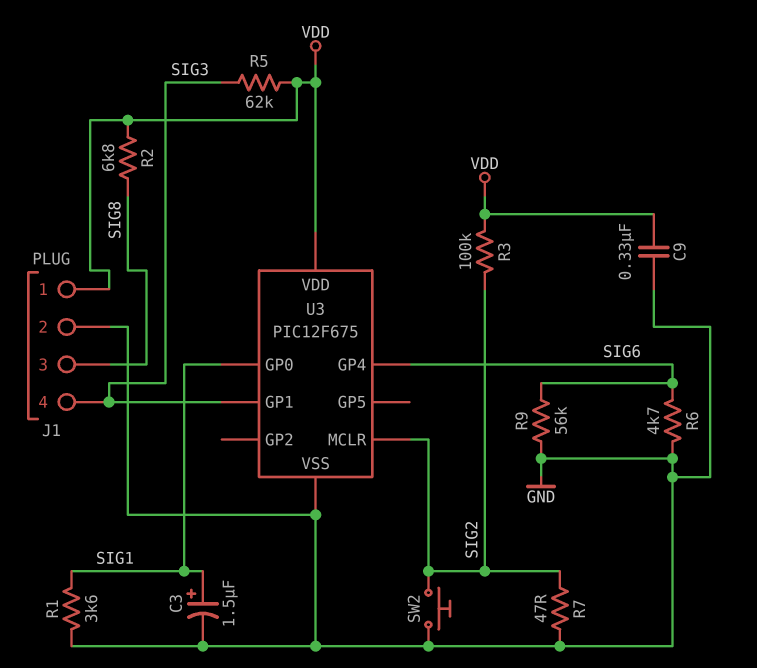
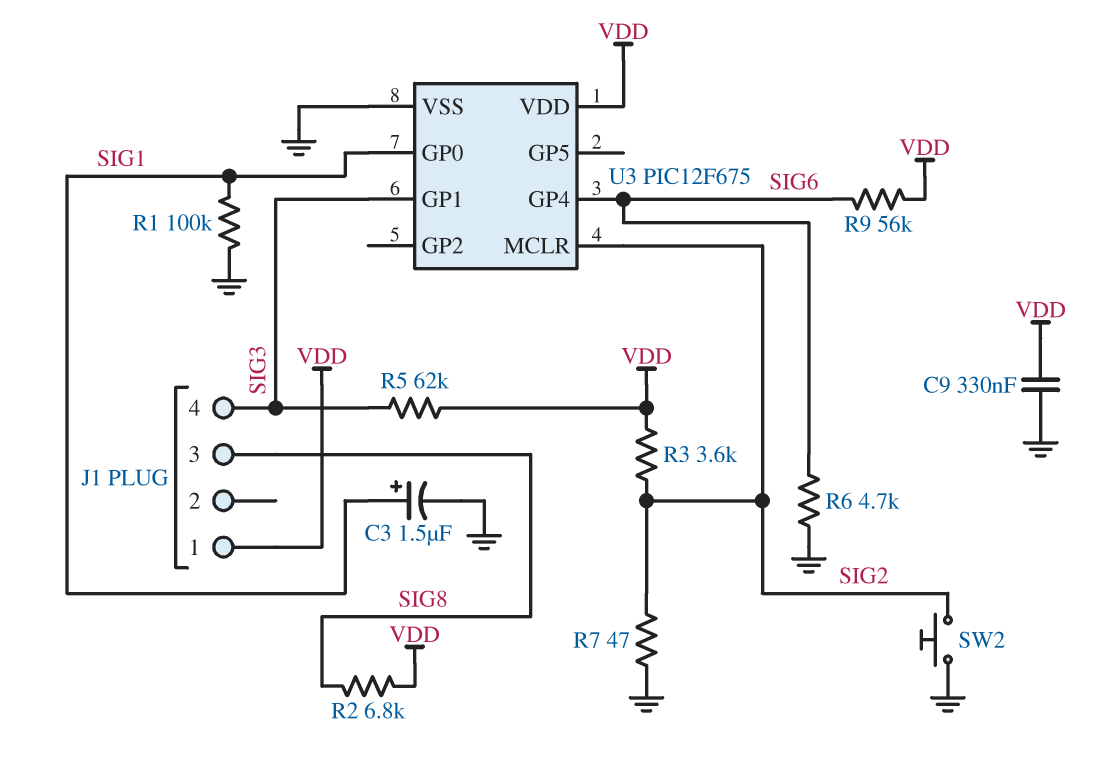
J1 pin 2: GND -> none
R1: 3.6k (GND, SIG1) -> 100k (GND, SIG1)
R3: 100k (SIG2, VDD) -> 3.6k (SIG2, VDD)
R9: 56k (GND, SIG6) -> 56k (SIG6, VDD)

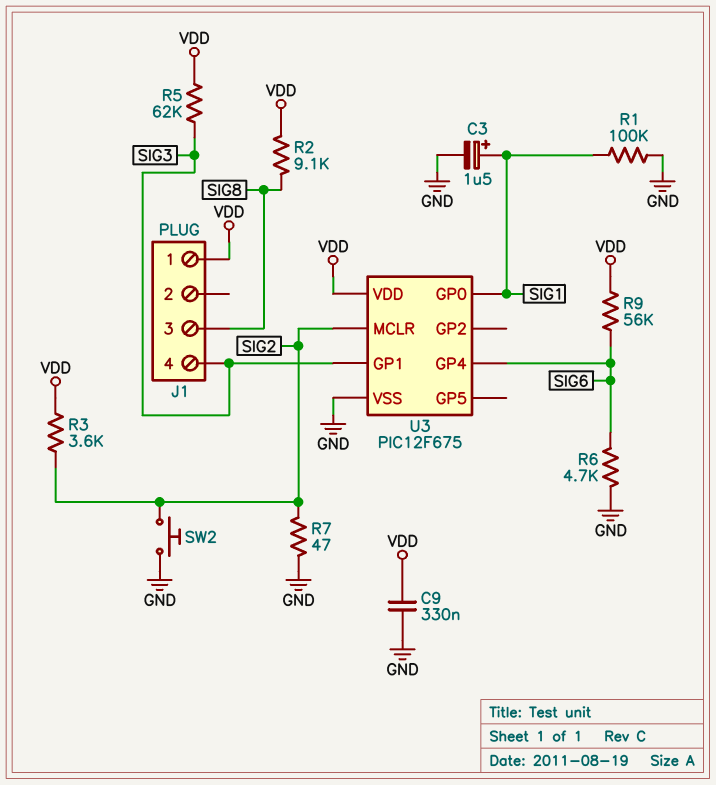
R2: 6.8k (SIG8, VDD) -> 9.1k (SIG8, VDD)

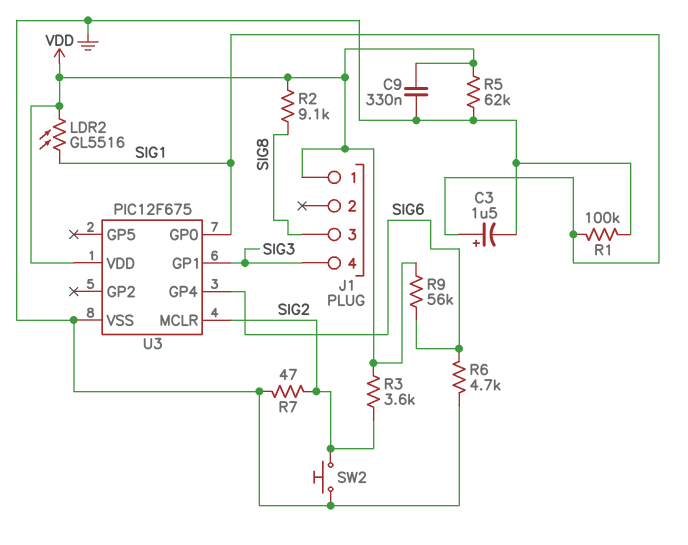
LDR2: none -> GL5516 (SIG1, VDD)
R5: 62k (SIG3, VDD) -> 62k (GND, VDD)

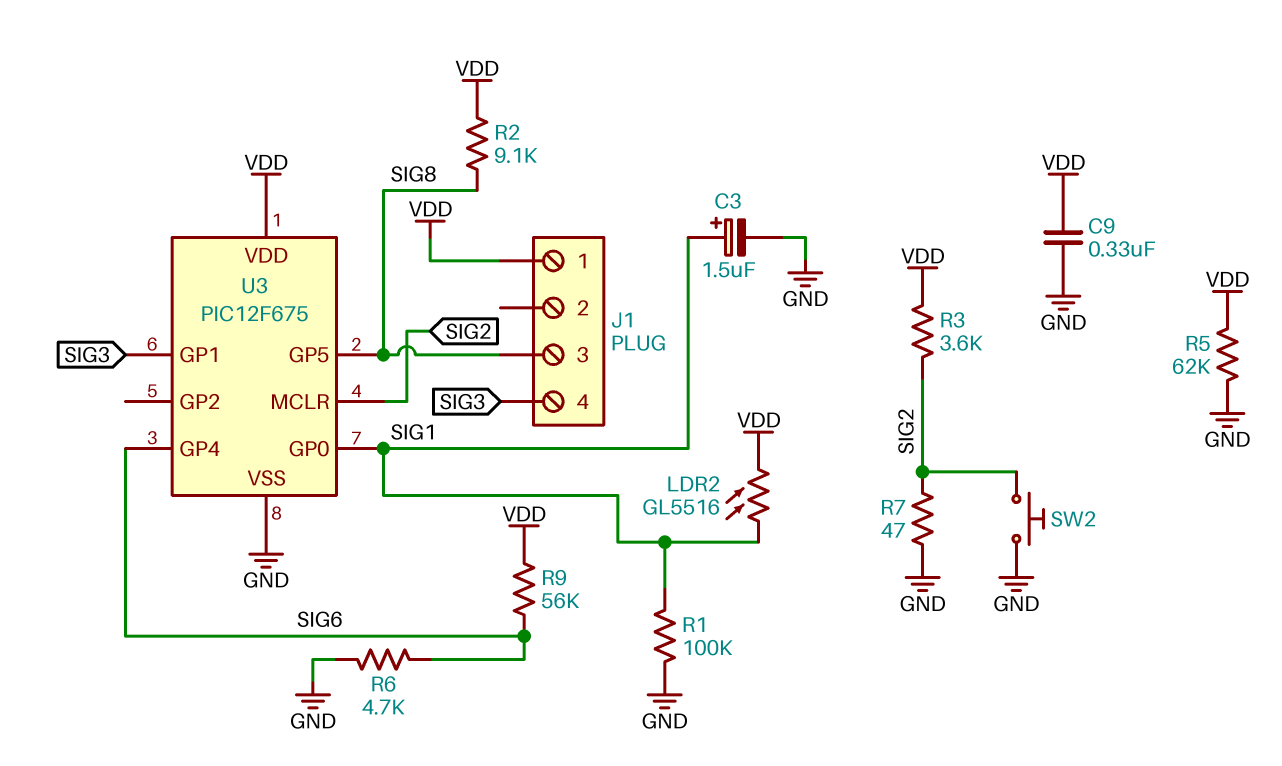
U3 pin GP5: none -> SIG8

